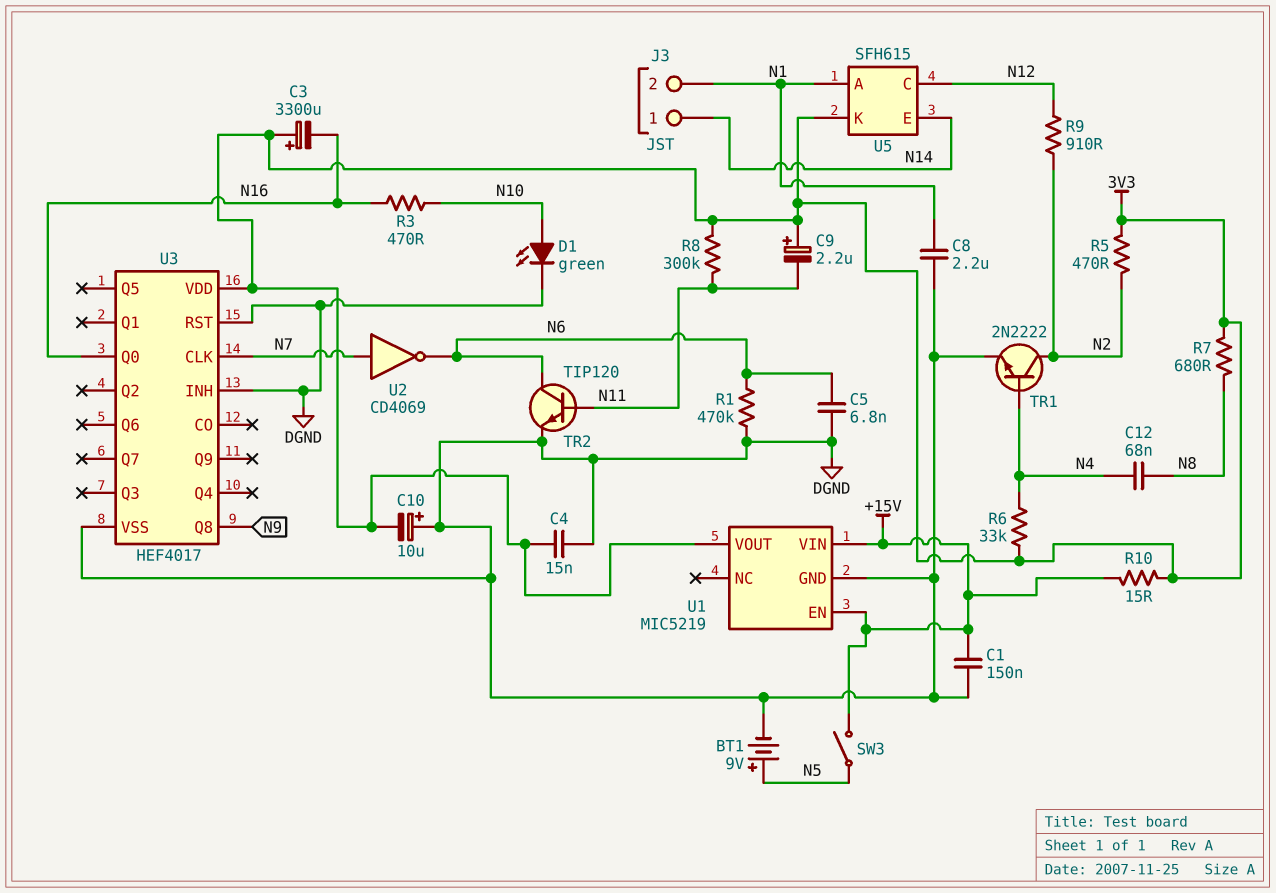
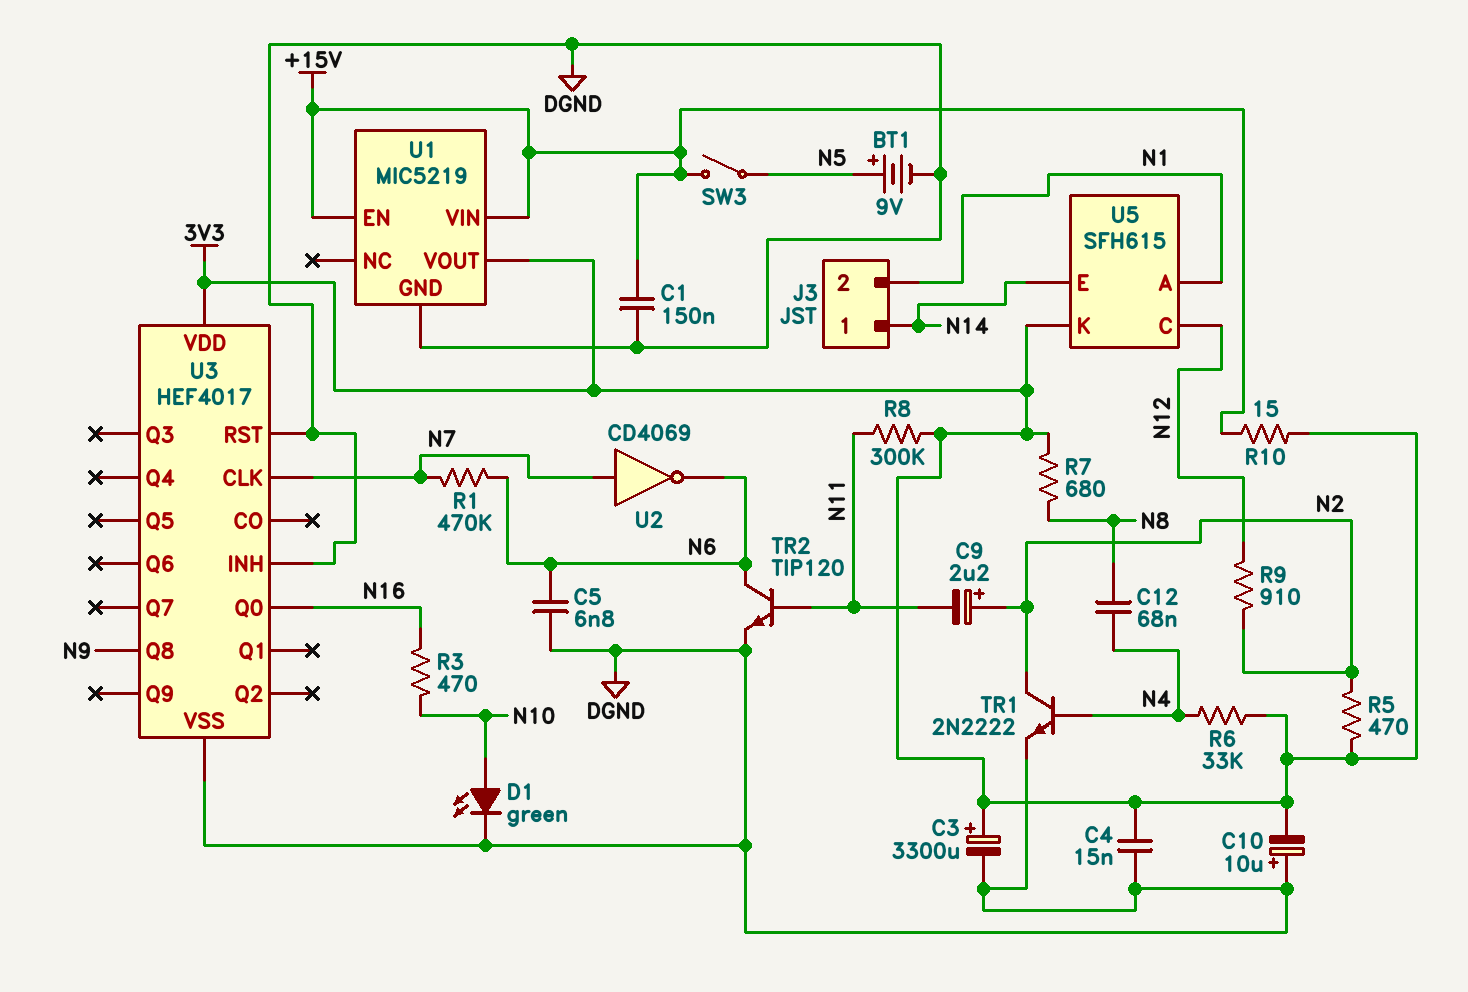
C3: 3300uF (plus 3V3, minus N16) -> 3300uF (plus 3V3, minus DGND)
C8: 2.2uF (DGND, N1) -> none
C9: 2.2uF (plus 3V3, minus N11) -> 2.2uF (plus N2, minus N11)
R1: 470k (DGND, N6) -> 470k (N6, N7)

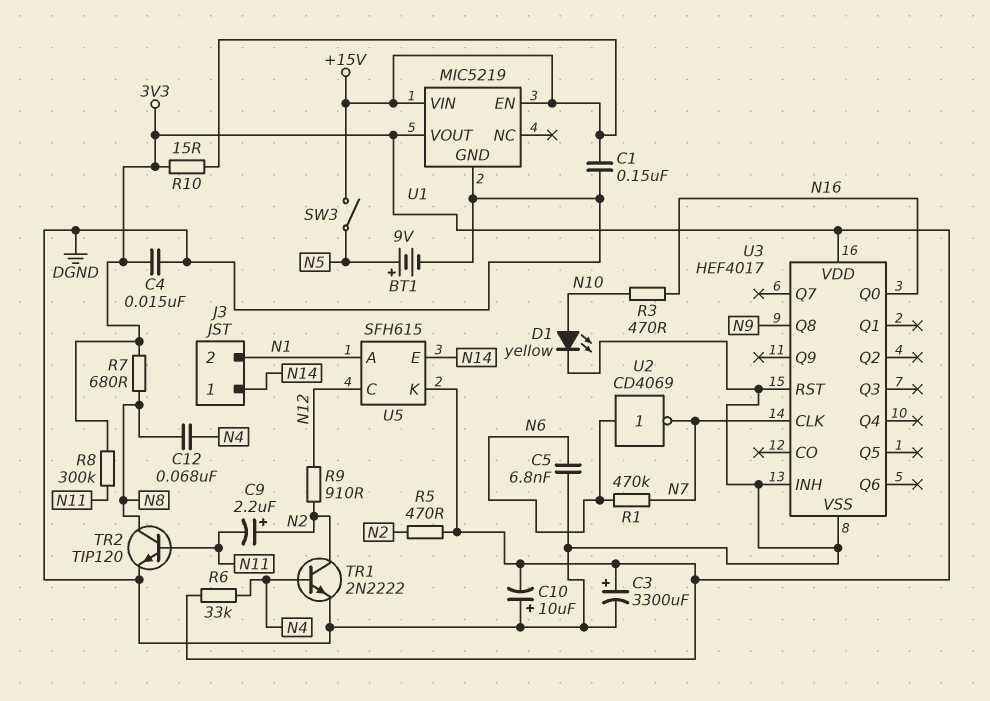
D1: LED green (A N10, K DGND) -> LED yellow (A N10, K DGND)
TR2: NPN TIP120 (B N11, C N6, E DGND) -> NPN TIP120 (B N11, C N8, E DGND)
U2: NOT CD4069 (in N7, out N6) -> NOT CD4069 (in N6, out N7)

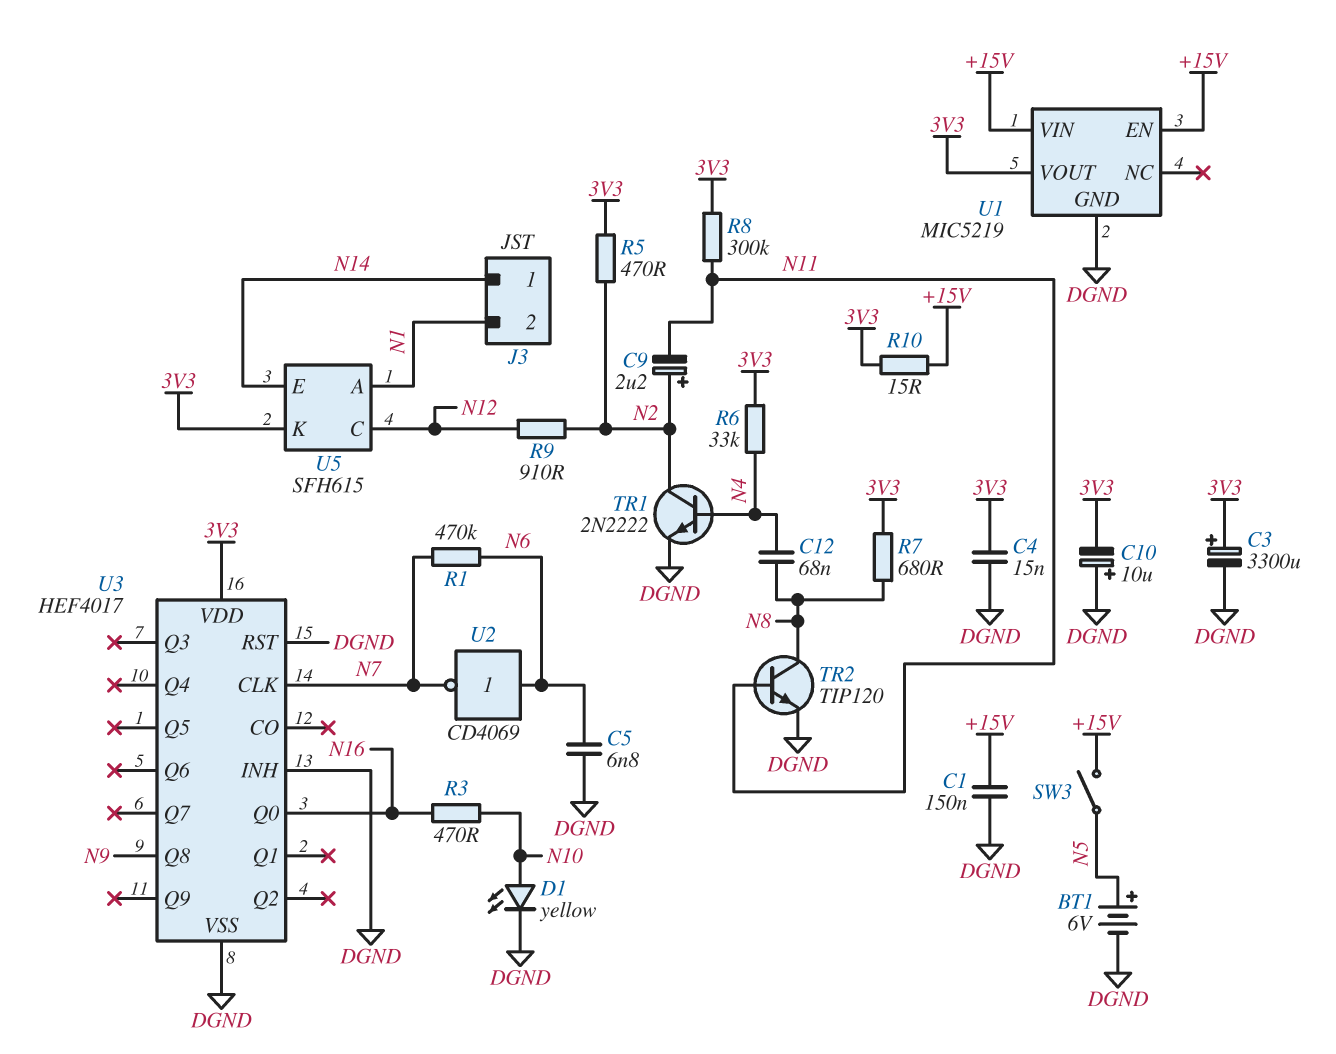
BT1: 9V (plus N5, minus DGND) -> 6V (plus N5, minus DGND)

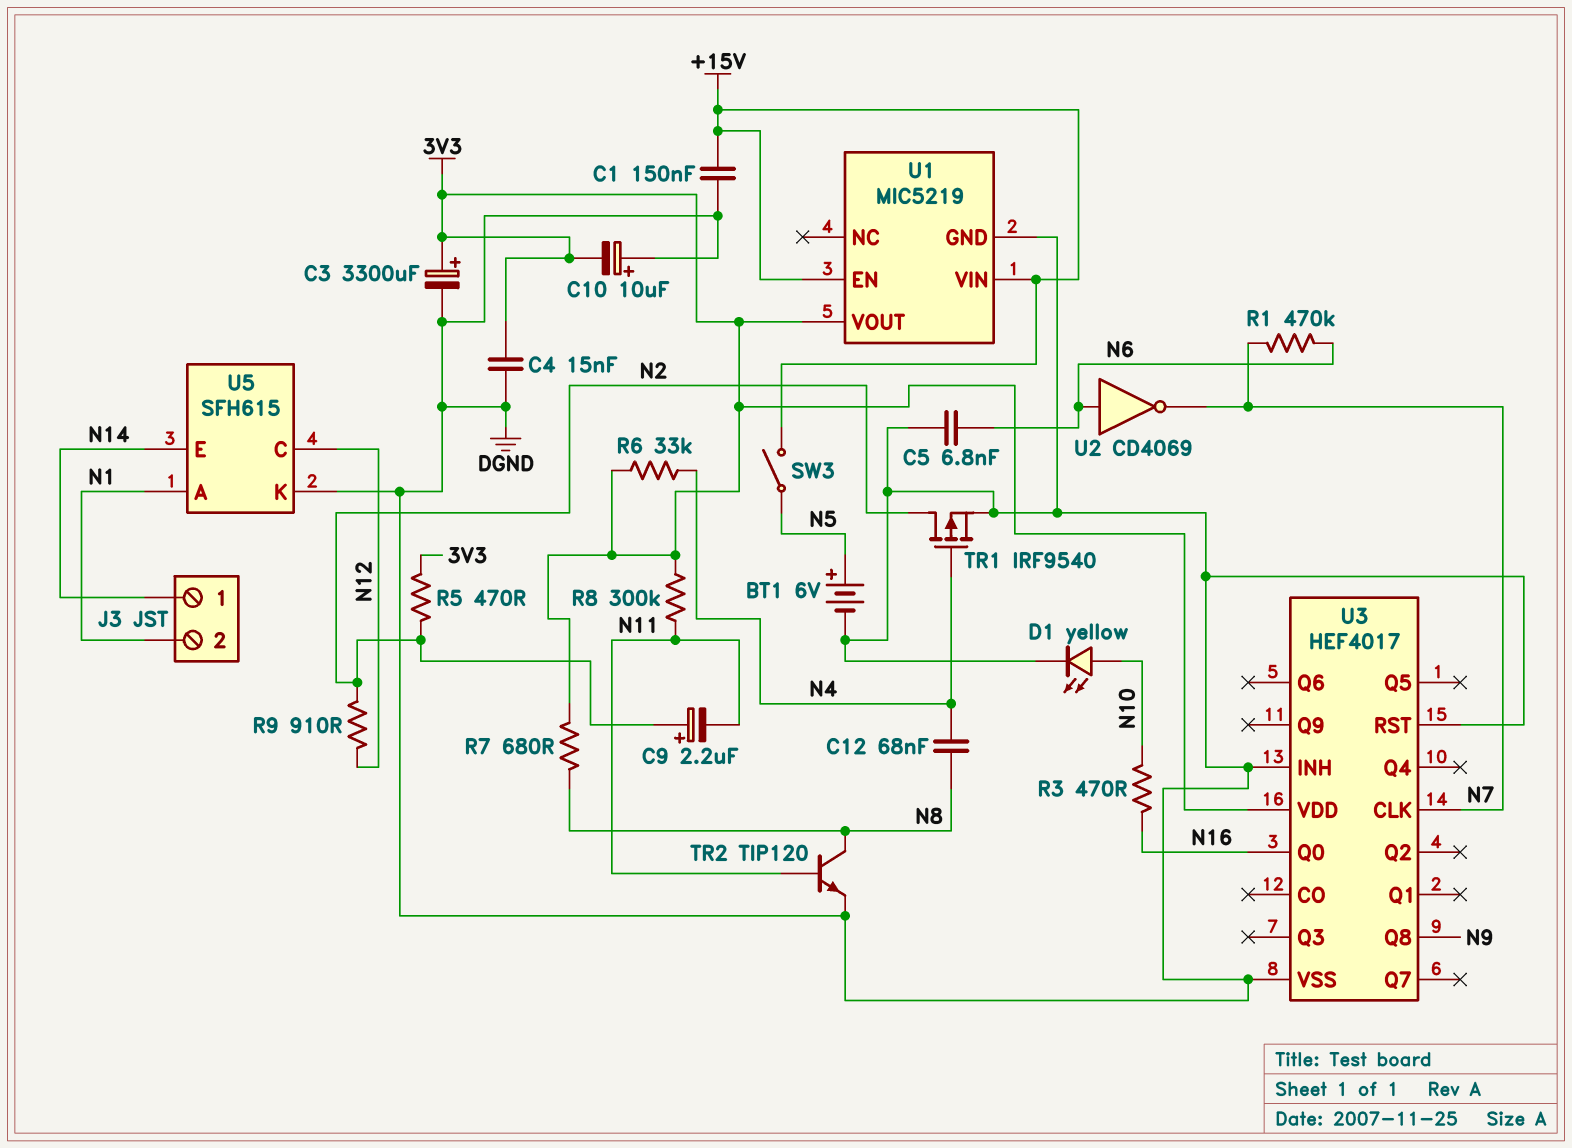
R10: 15 (+15V, 3V3) -> none
TR1: NPN 2N2222 (B N4, C N2, E DGND) -> PMOS IRF9540 (G N4, D N2, S DGND)
U5 pin K: 3V3 -> DGND

